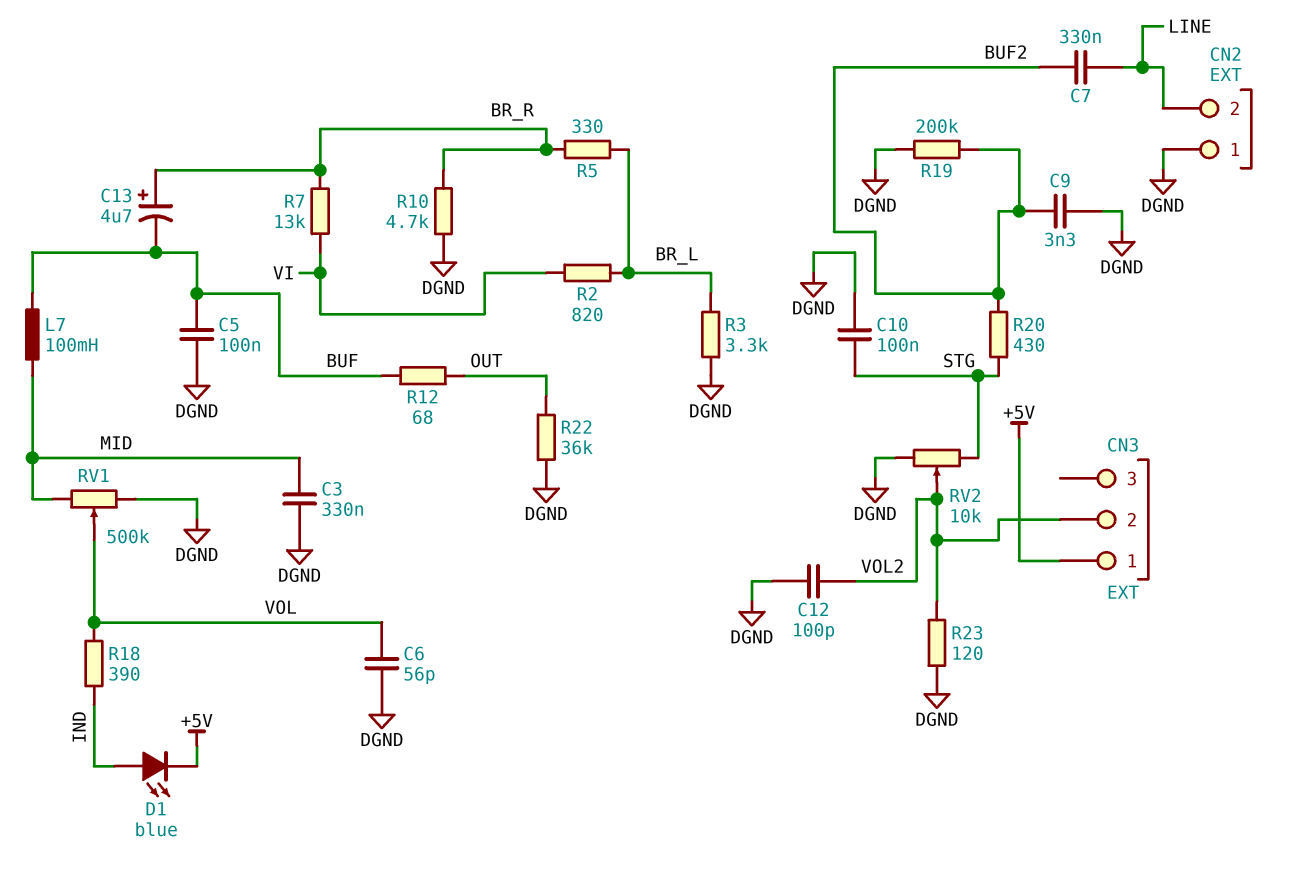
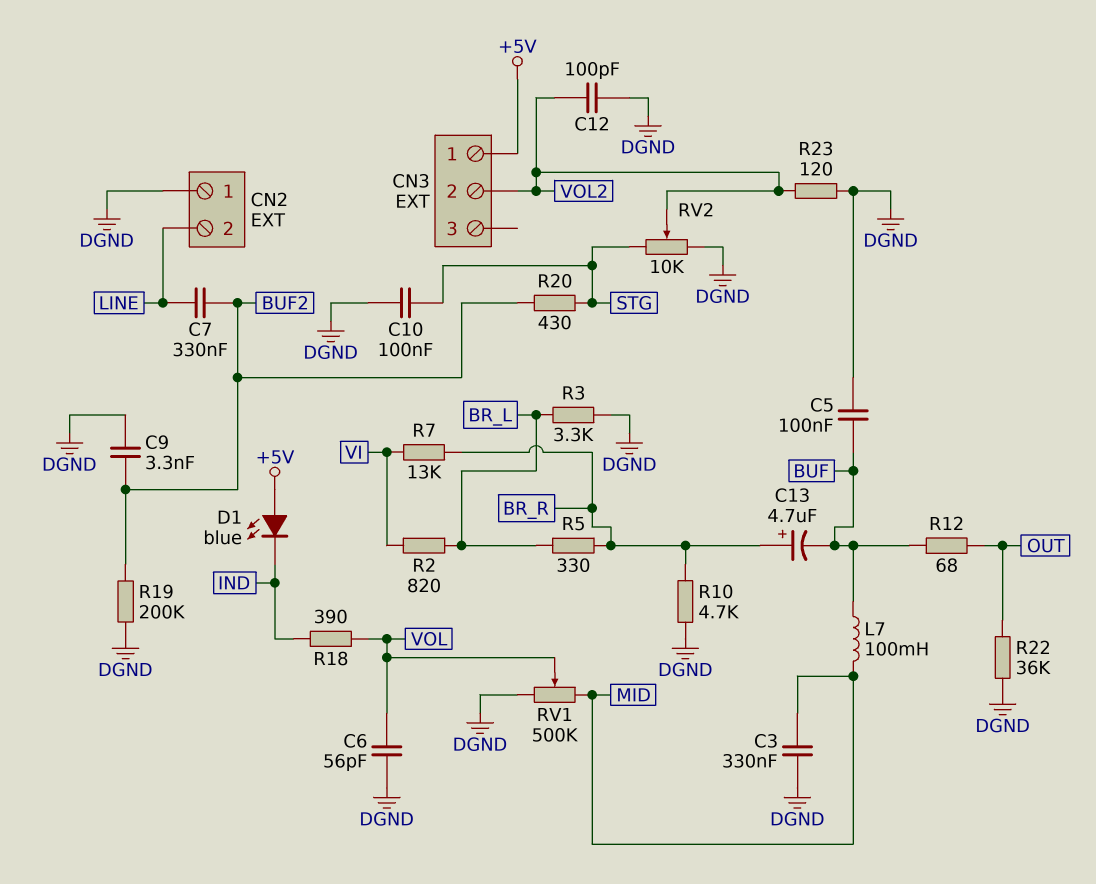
D1: LED blue (A IND, K +5V) -> LED blue (A +5V, K IND)

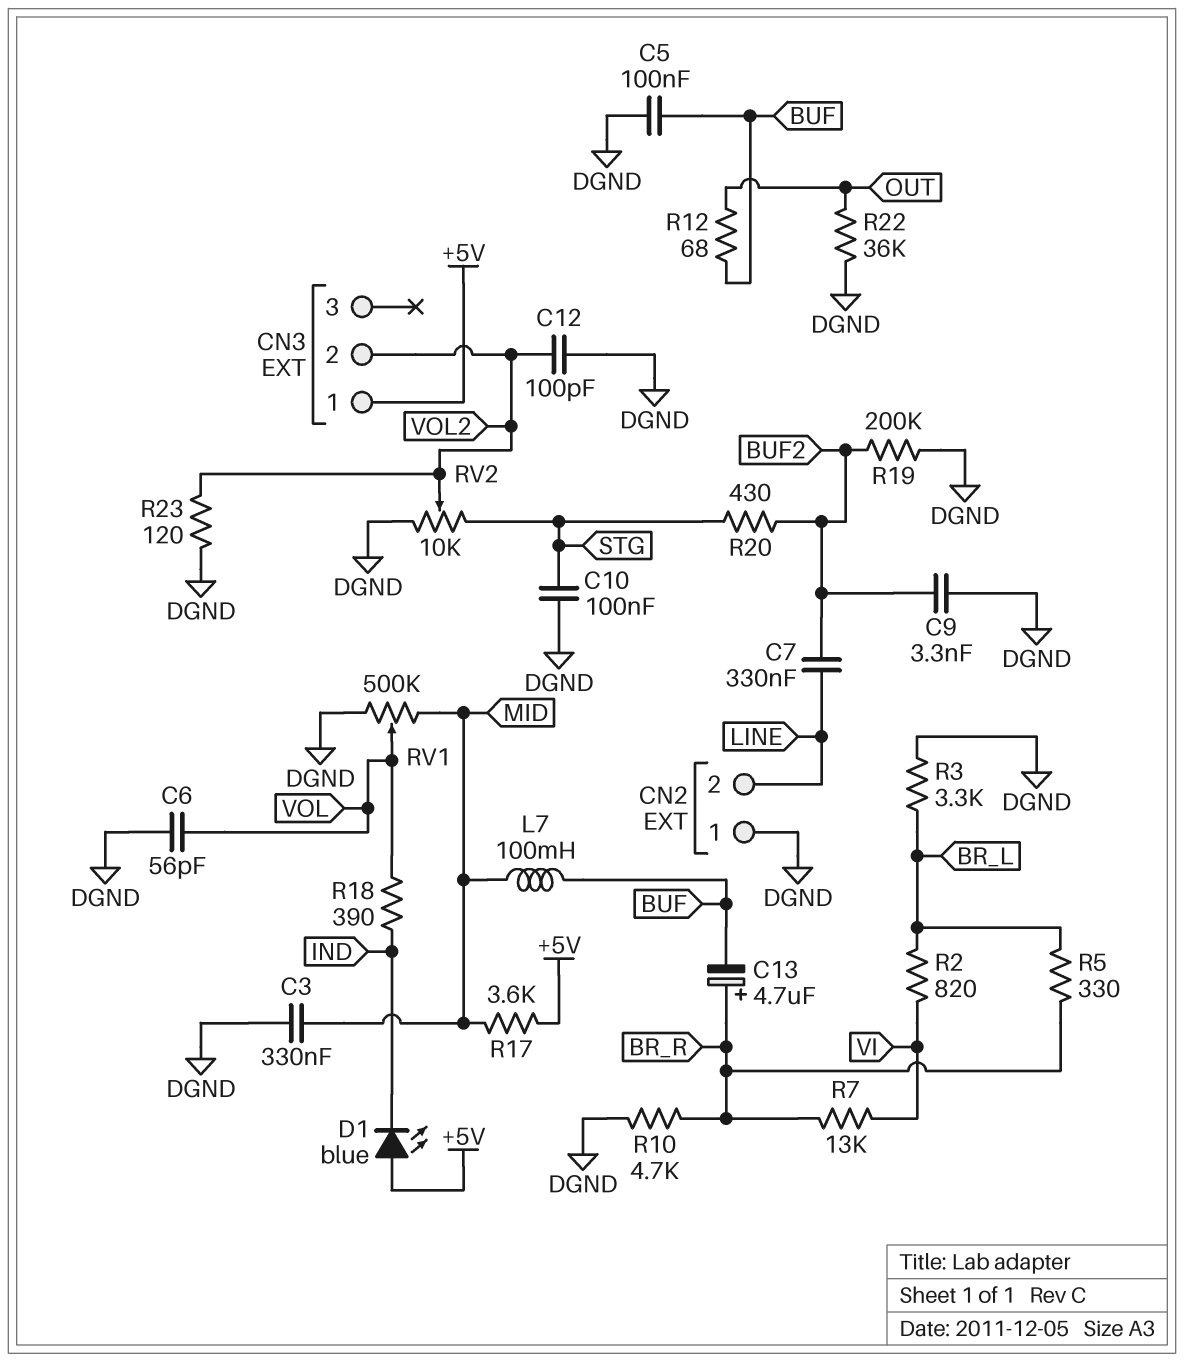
R17: none -> 3.6k (+5V, MID)

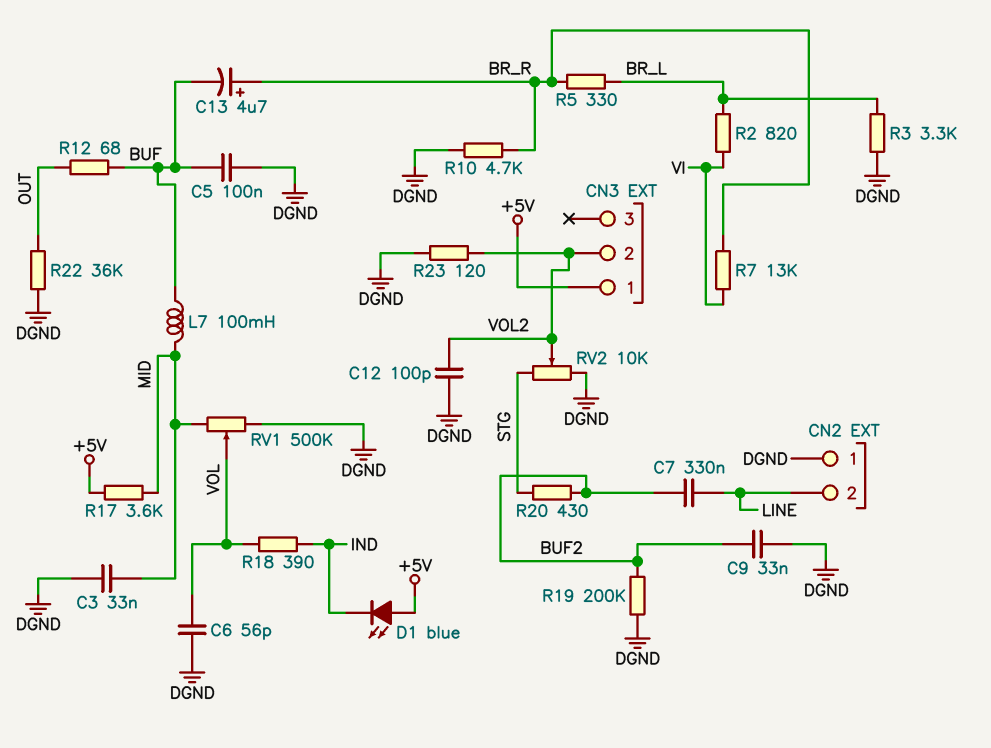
C3: 330nF (DGND, MID) -> 33nF (DGND, MID)
C9: 3.3nF (BUF2, DGND) -> 33nF (BUF2, DGND)
C10: 100nF (DGND, STG) -> none

